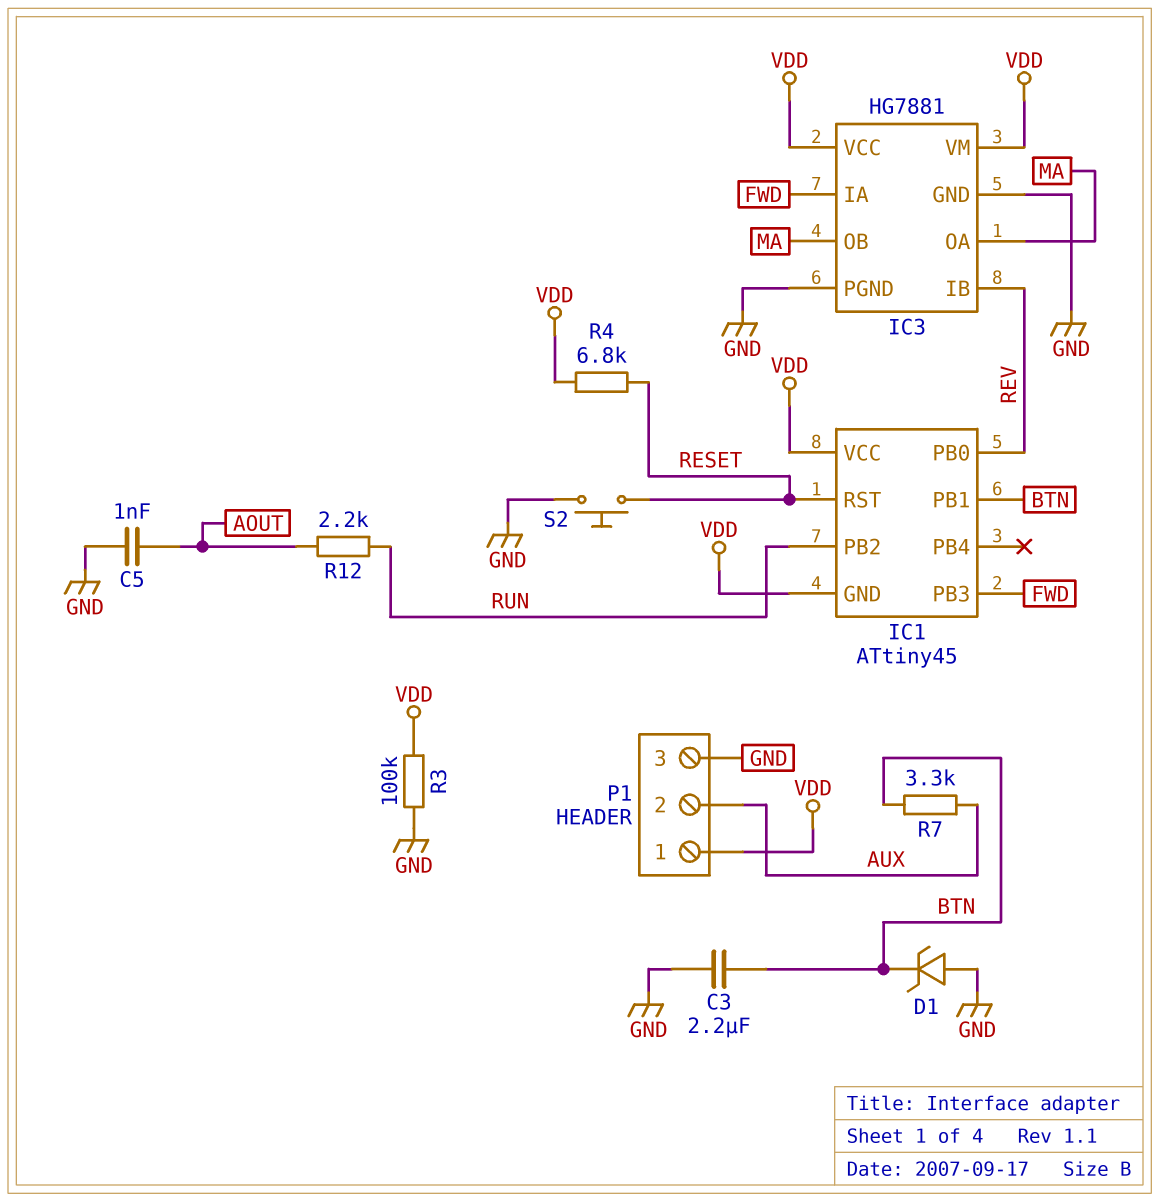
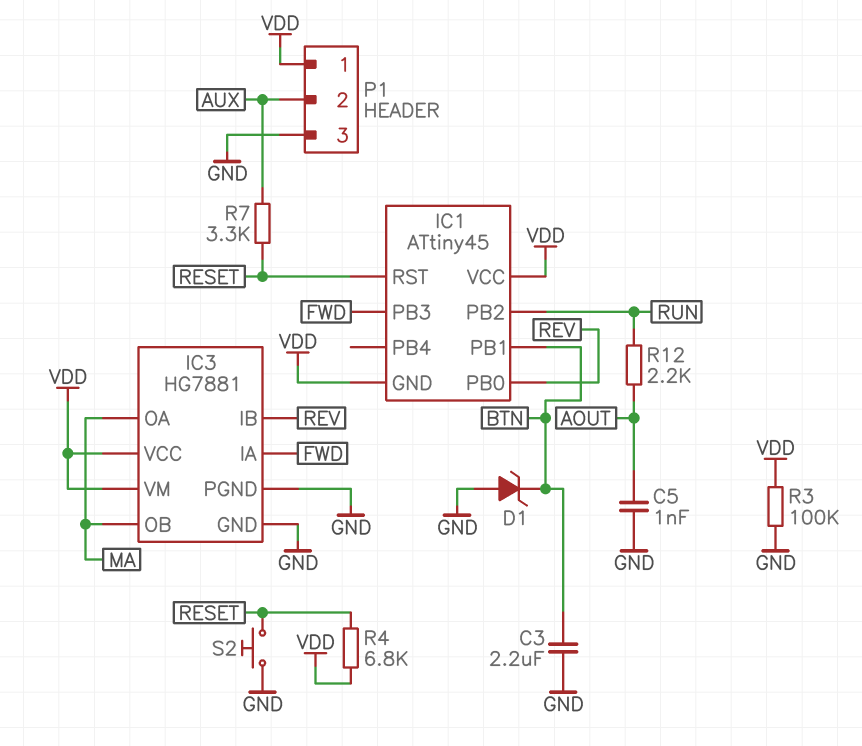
R7: 3.3k (AUX, BTN) -> 3.3k (AUX, RESET)

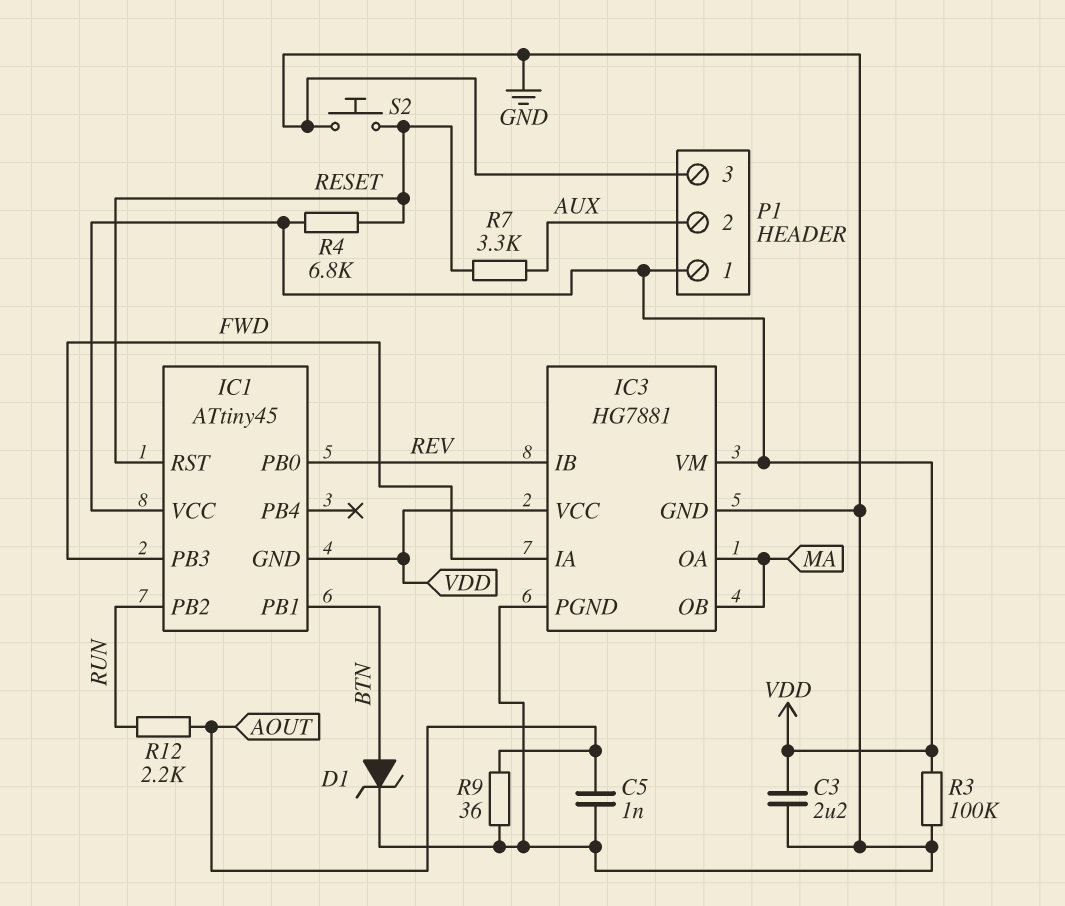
C3: 2.2uF (BTN, GND) -> 2.2uF (GND, VDD)
D1: zener (A GND, K BTN) -> zener (A BTN, K GND)
R9: none -> 36 (AOUT, GND)

